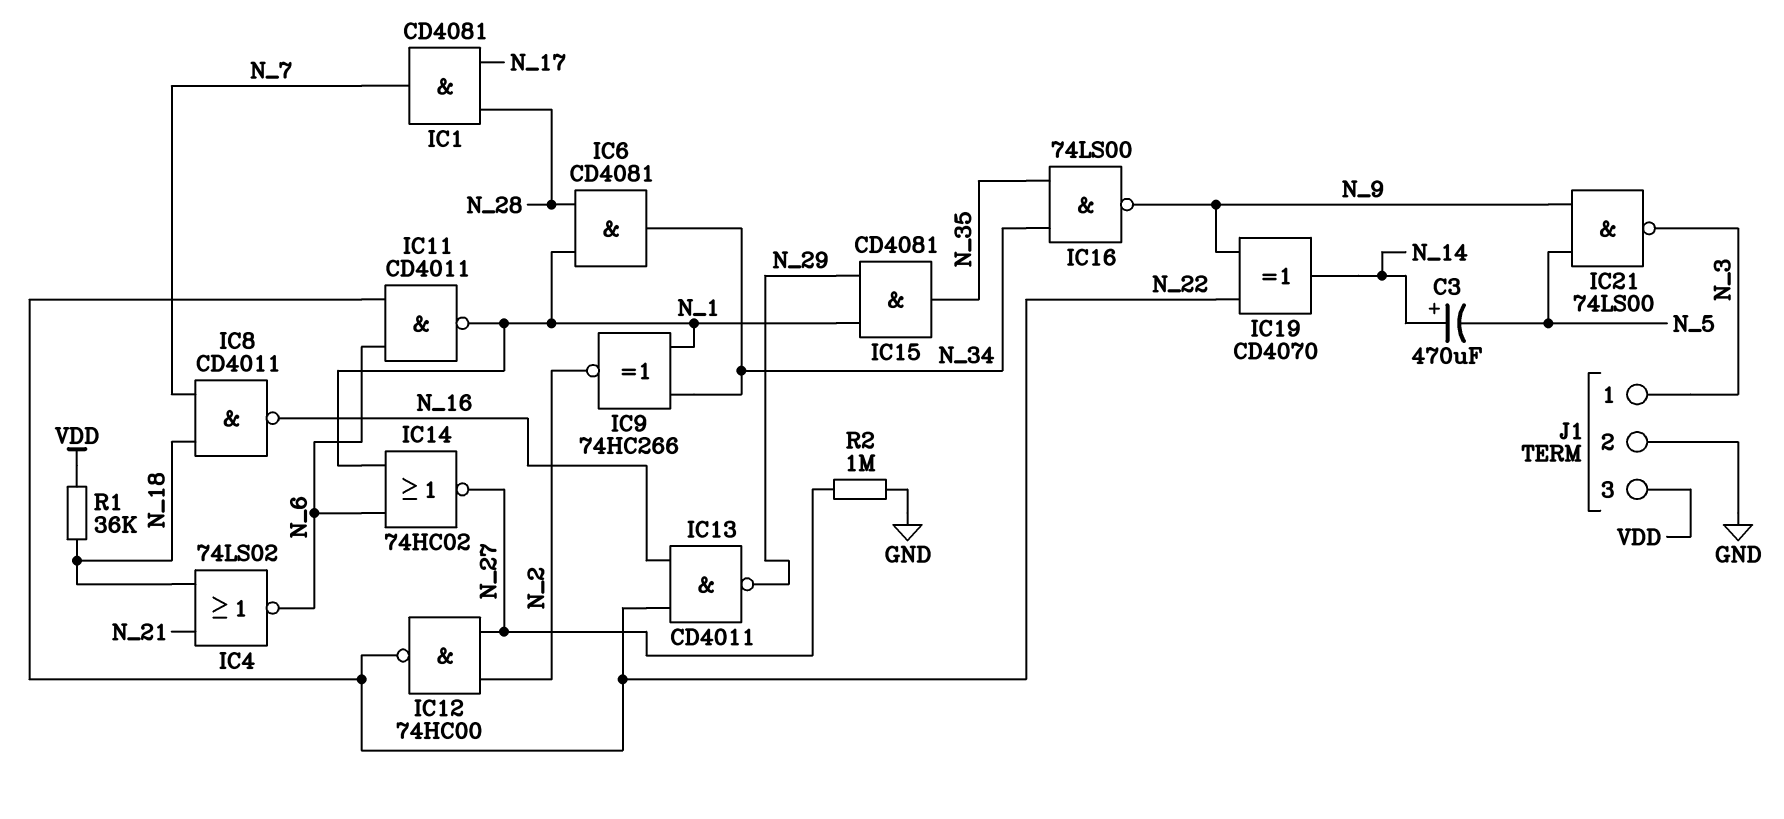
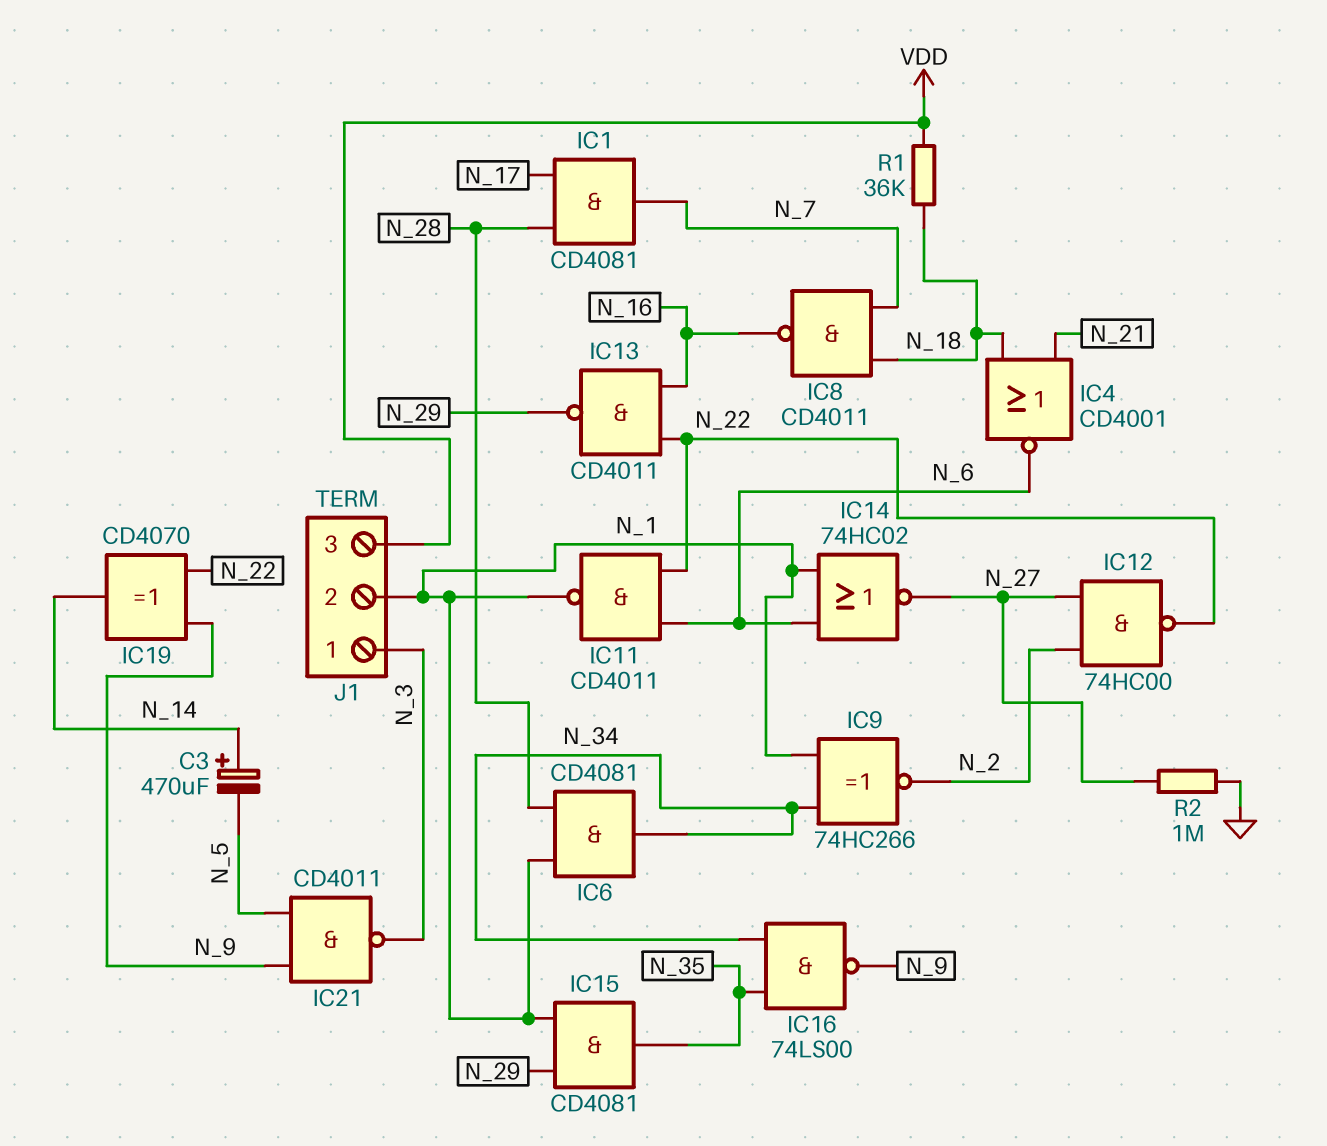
IC4: NOR 74LS02 (in N_18, in N_21, out N_6) -> NOR CD4001 (in N_18, in N_21, out N_6)
IC21: NAND 74LS00 (in N_5, in N_9, out N_3) -> NAND CD4011 (in N_5, in N_9, out N_3)
J1 pin 2: GND -> N_1

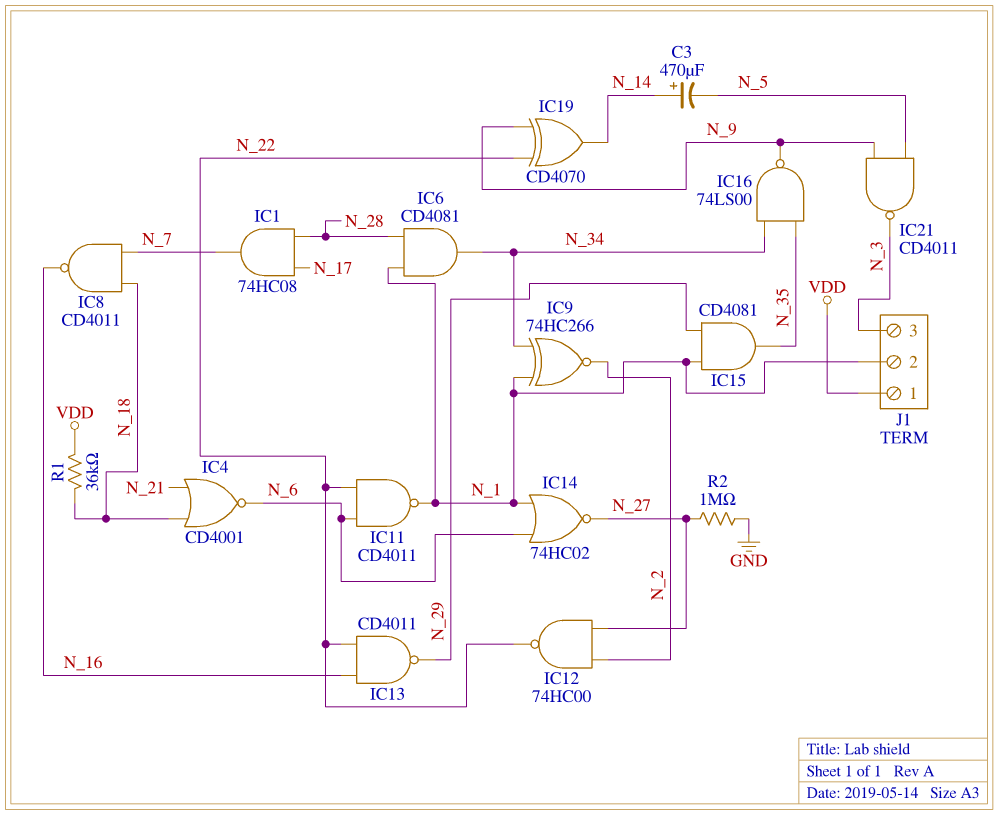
IC1: AND CD4081 (in N_17, in N_28, out N_7) -> AND 74HC08 (in N_17, in N_28, out N_7)
J1 pin 1: N_3 -> VDD
J1 pin 3: VDD -> N_3

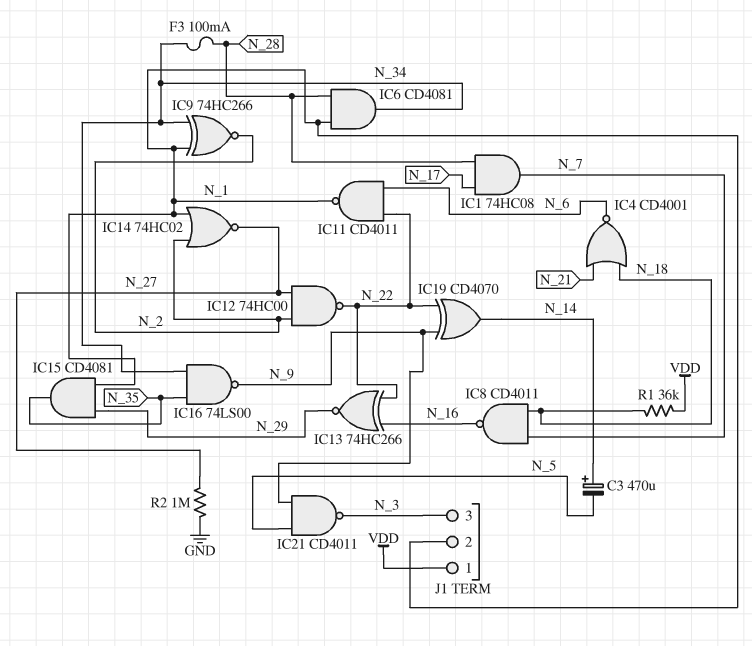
F3: none -> 100mA (N_28, N_34)
IC13: NAND CD4011 (in N_16, in N_22, out N_29) -> XNOR 74HC266 (in N_16, in N_22, out N_29)
IC14: NOR 74HC02 (in N_1, in N_6, out N_27) -> NOR 74HC02 (in N_1, in N_2, out N_27)

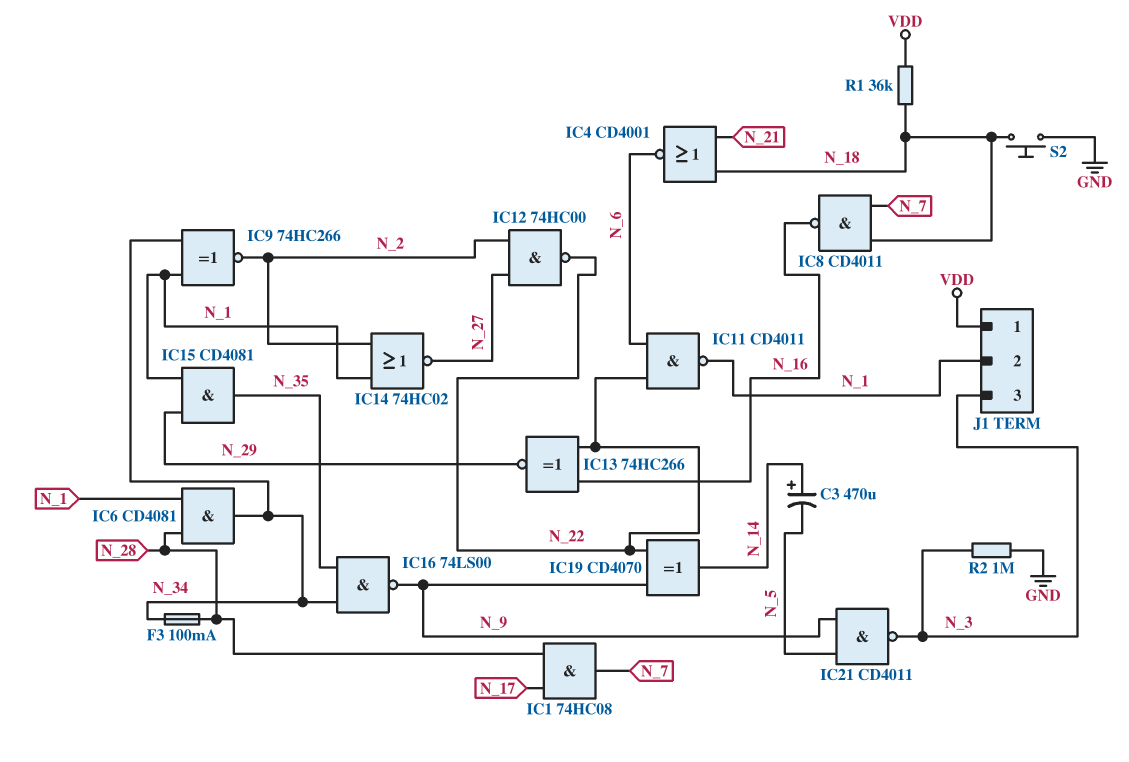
R2: 1M (GND, N_27) -> 1M (GND, N_3)
S2: none -> button (GND, N_18)

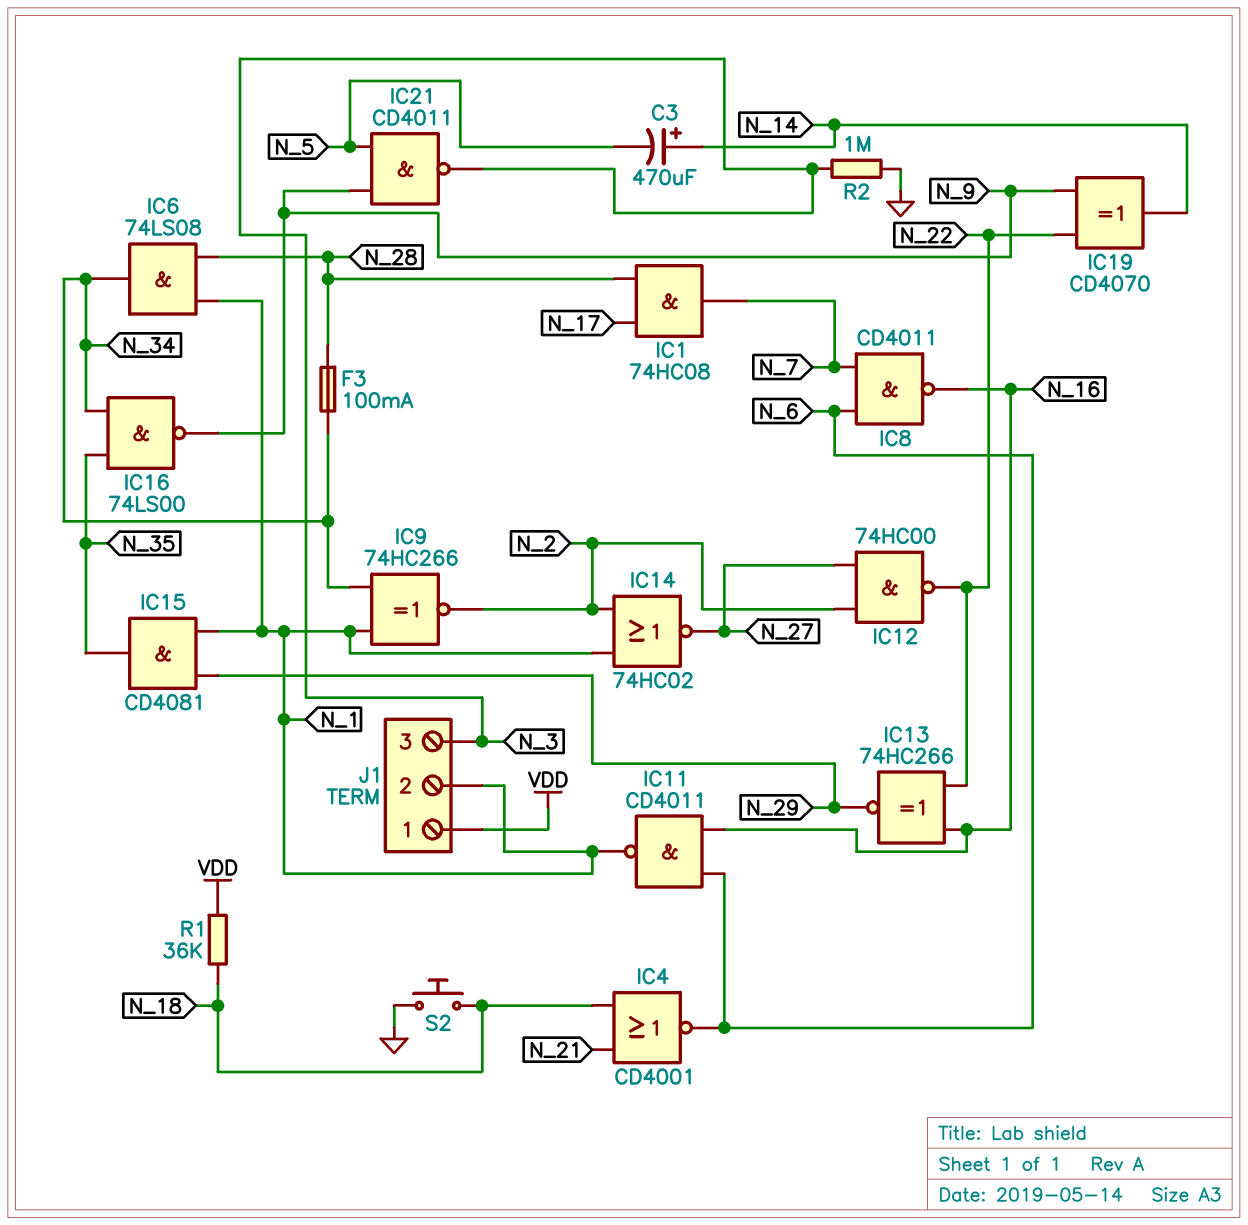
IC6: AND CD4081 (in N_1, in N_28, out N_34) -> AND 74LS08 (in N_1, in N_28, out N_34)
IC8: NAND CD4011 (in N_7, in N_18, out N_16) -> NAND CD4011 (in N_6, in N_7, out N_16)
IC11: NAND CD4011 (in N_6, in N_22, out N_1) -> NAND CD4011 (in N_6, in N_16, out N_1)

